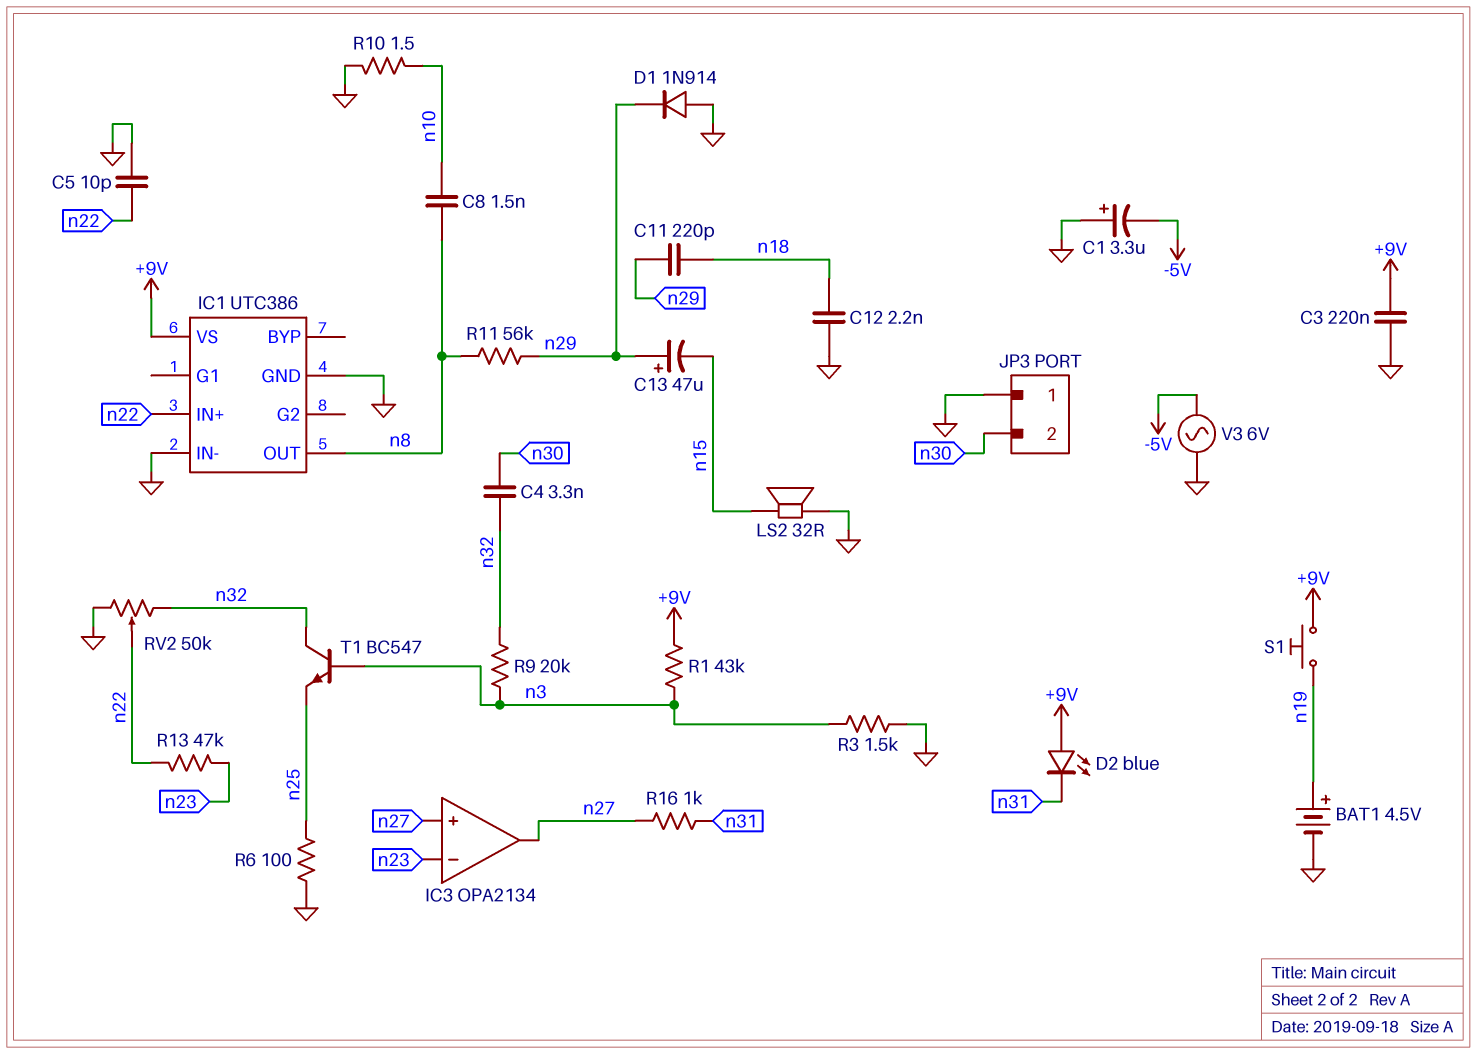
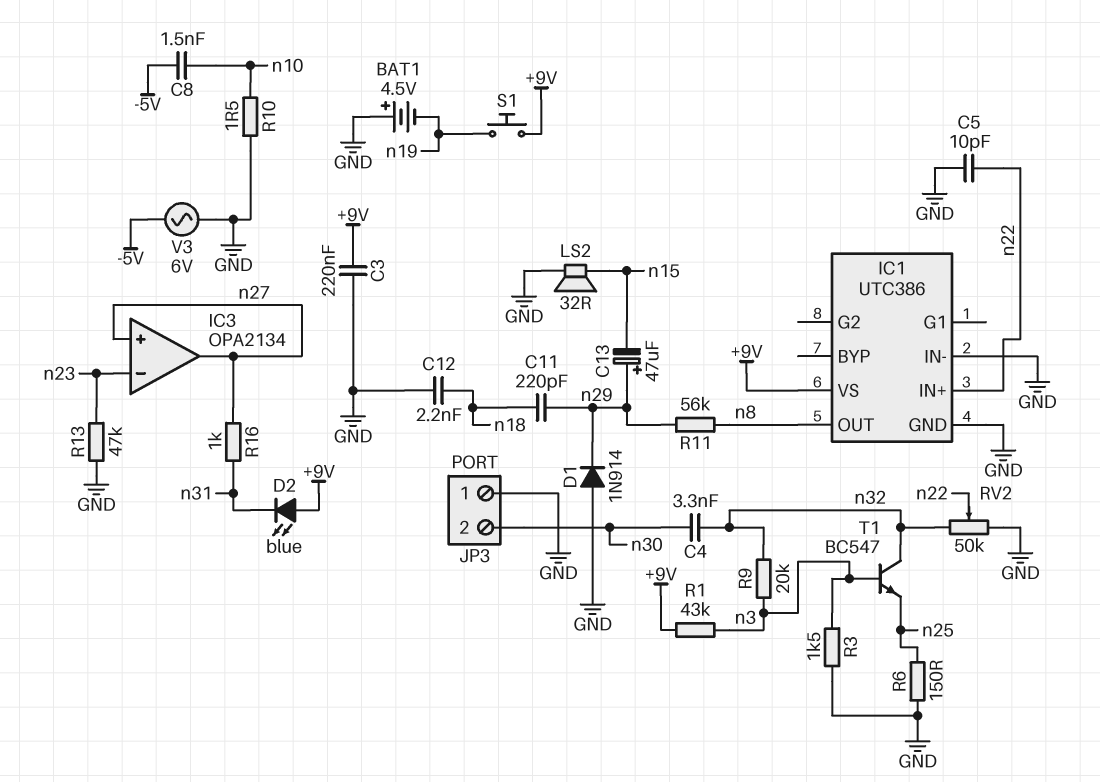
BAT1: 4.5V (plus n19, minus GND) -> 4.5V (plus GND, minus n19)
C1: 3.3uF (plus GND, minus -5V) -> none
C8: 1.5nF (n8, n10) -> 1.5nF (-5V, n10)
R6: 100 (GND, n25) -> 150 (GND, n25)
R13: 47k (n22, n23) -> 47k (GND, n23)

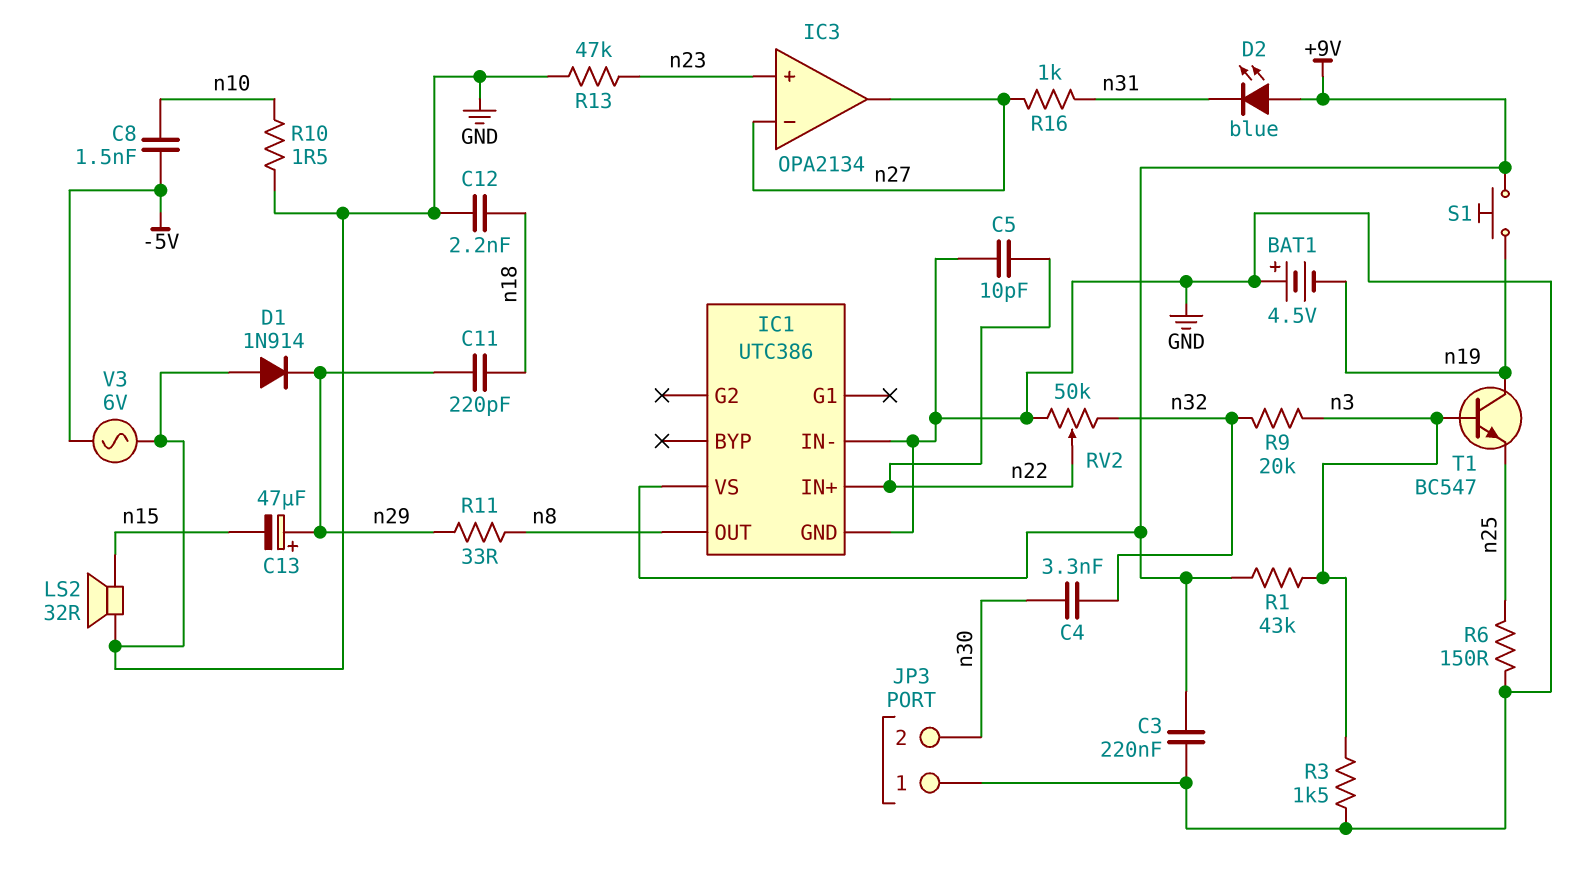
IC3 pin in+: n27 -> n23
IC3 pin in-: n23 -> n27
R11: 56k (n8, n29) -> 33 (n8, n29)
T1: NPN BC547 (B n3, C n32, E n25) -> NPN BC547 (B n3, C n19, E n25)

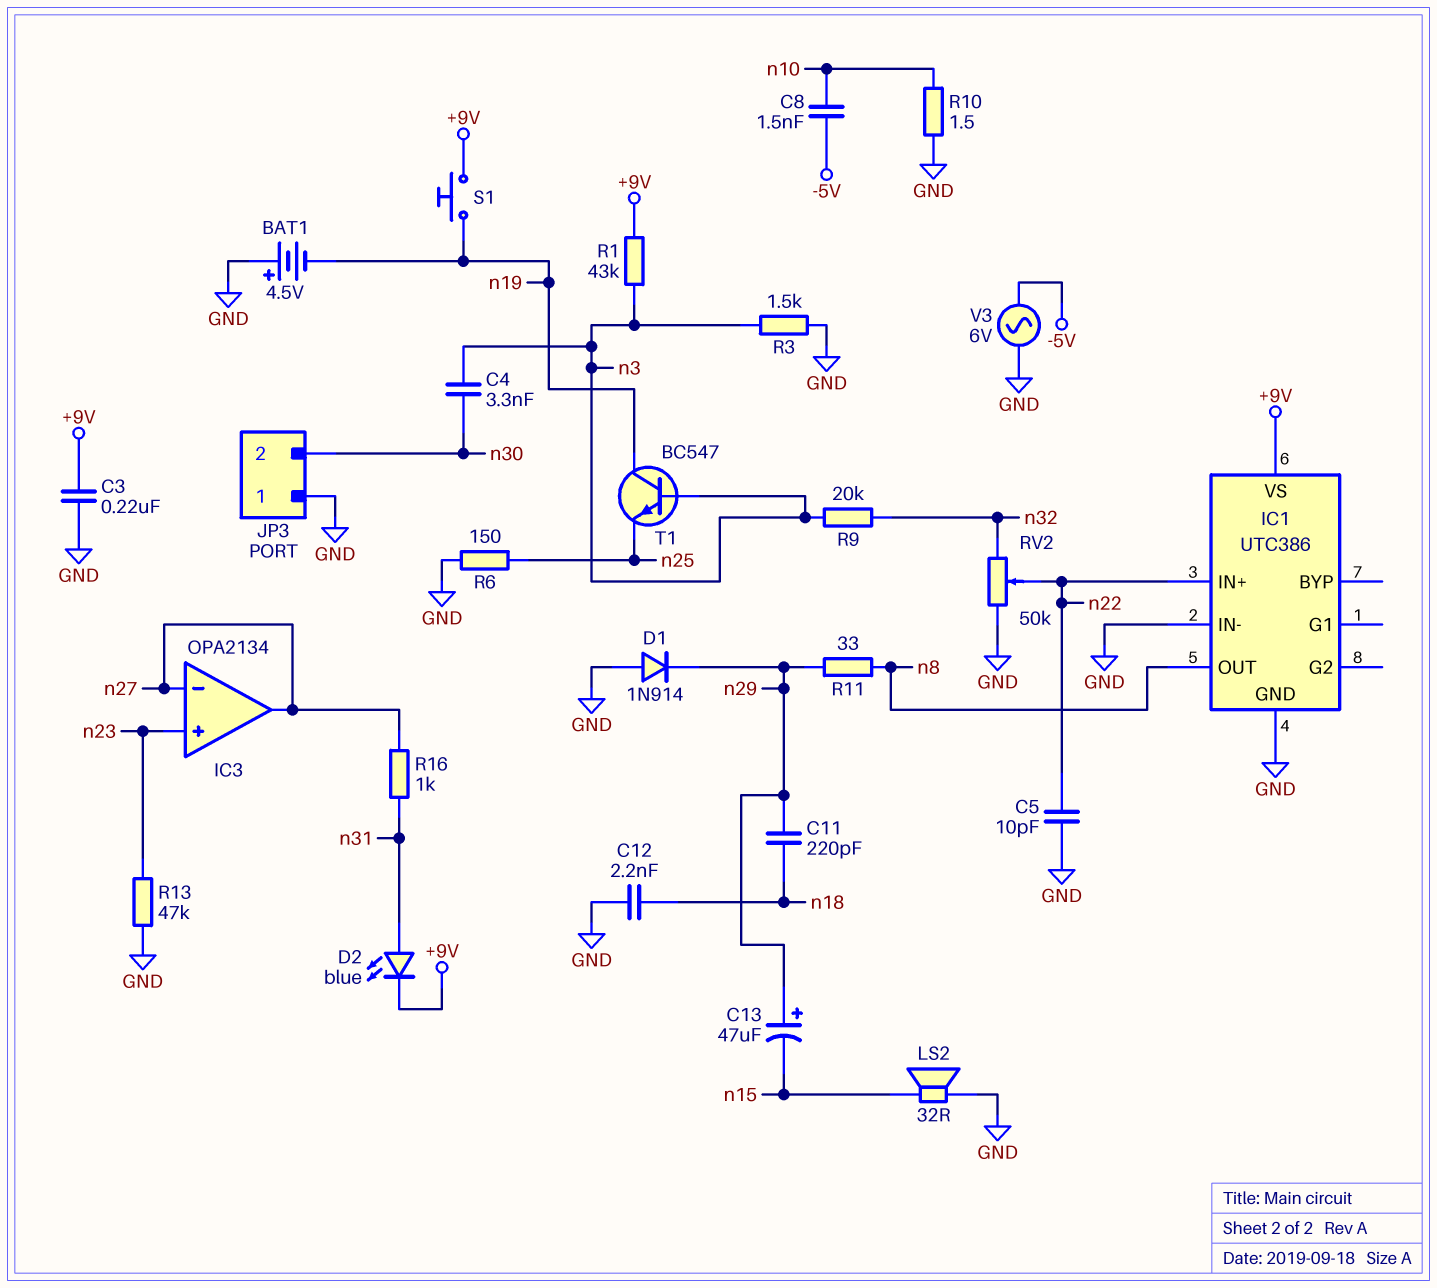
C4: 3.3nF (n30, n32) -> 3.3nF (n3, n30)
D2: LED blue (A +9V, K n31) -> LED blue (A n31, K +9V)

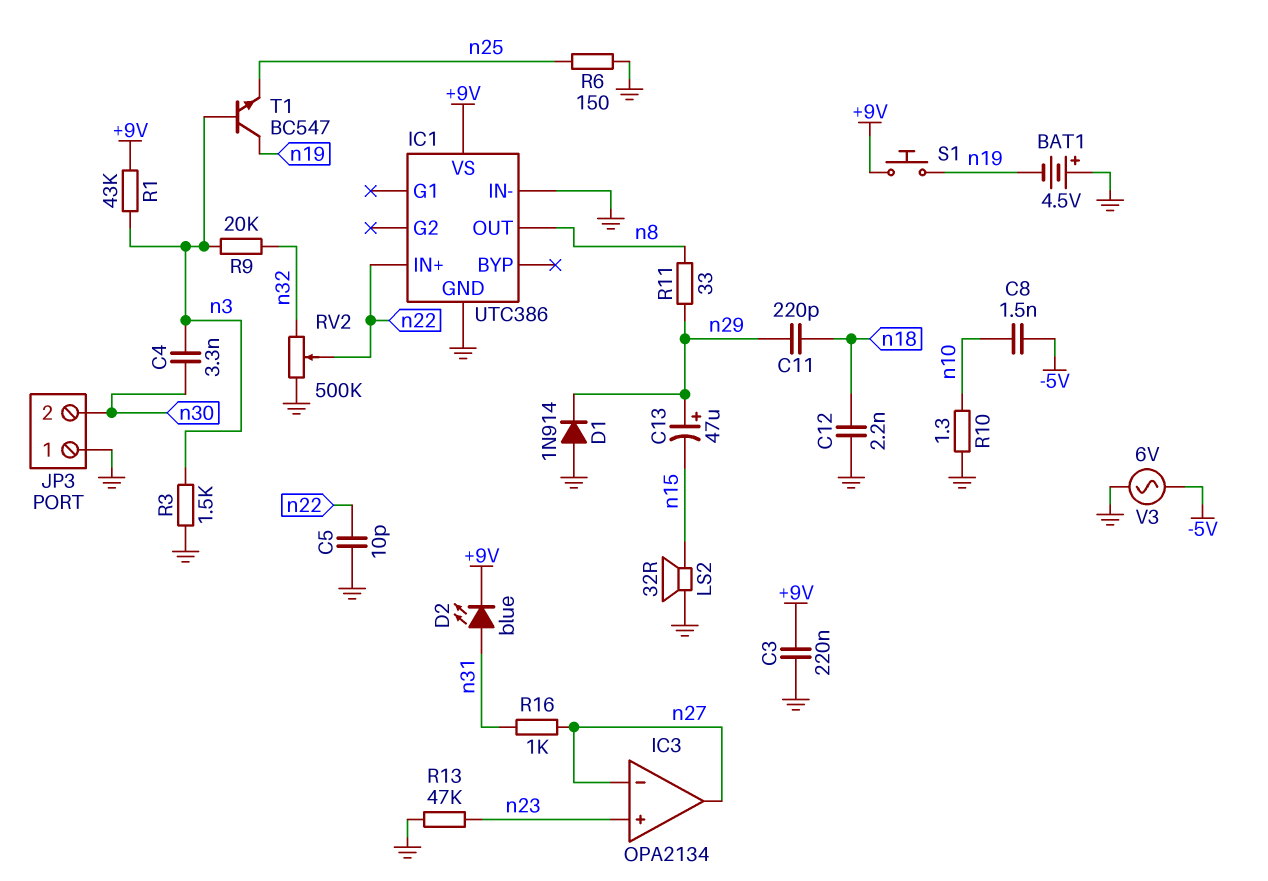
R10: 1.5 (GND, n10) -> 1.3 (GND, n10)
RV2: 50k (GND, n32, wiper n22) -> 500k (GND, n32, wiper n22)

